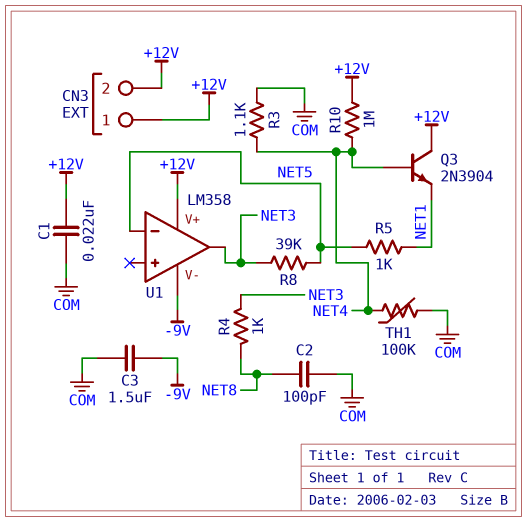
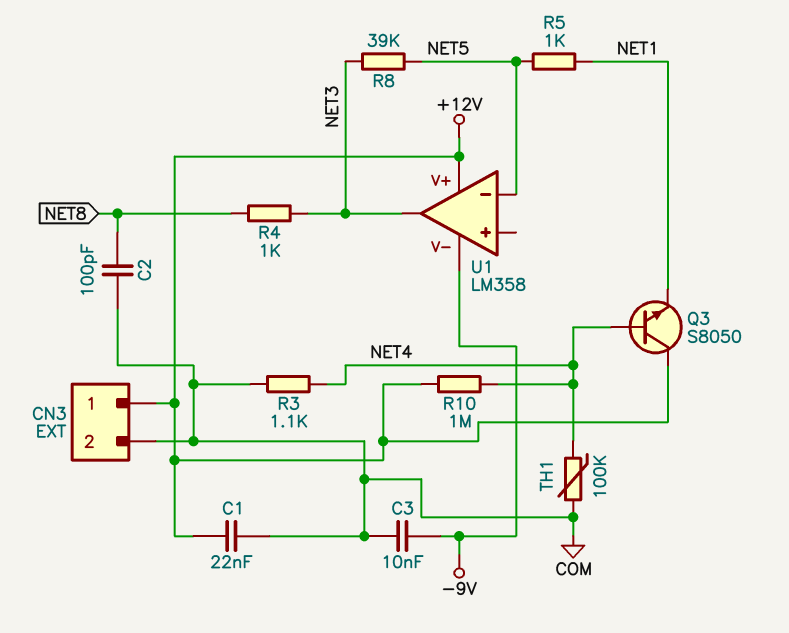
C3: 1.5uF (-9V, COM) -> 10nF (-9V, COM)
CN3 pin 2: +12V -> COM
Q3: NPN 2N3904 (B NET4, C +12V, E NET1) -> NPN S8050 (B NET4, C +12V, E NET1)

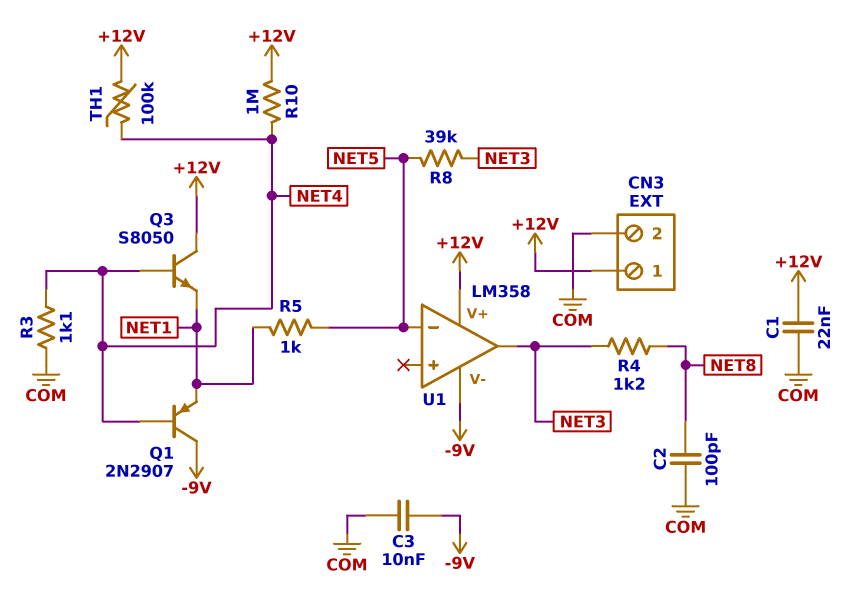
Q1: none -> PNP 2N2907 (B NET4, C -9V, E NET1)
R4: 1k (NET3, NET8) -> 1.2k (NET3, NET8)
TH1: 100k (COM, NET4) -> 100k (+12V, NET4)

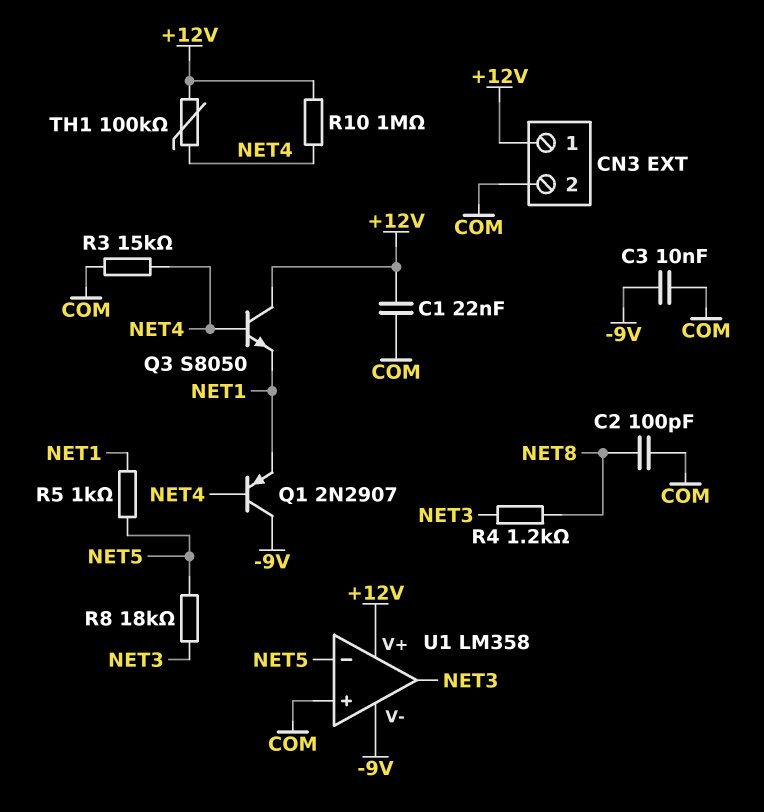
R3: 1.1k (COM, NET4) -> 15k (COM, NET4)
R8: 39k (NET3, NET5) -> 18k (NET3, NET5)
U1 pin in+: none -> COM

